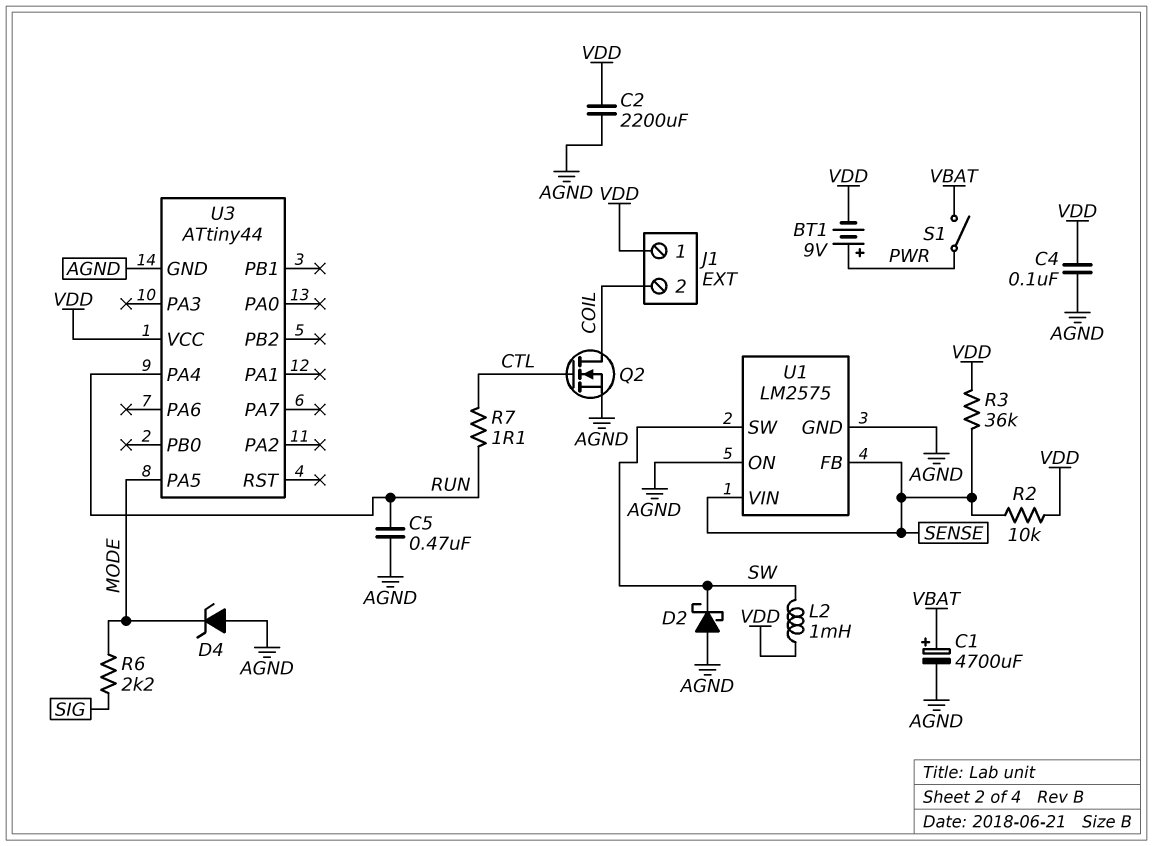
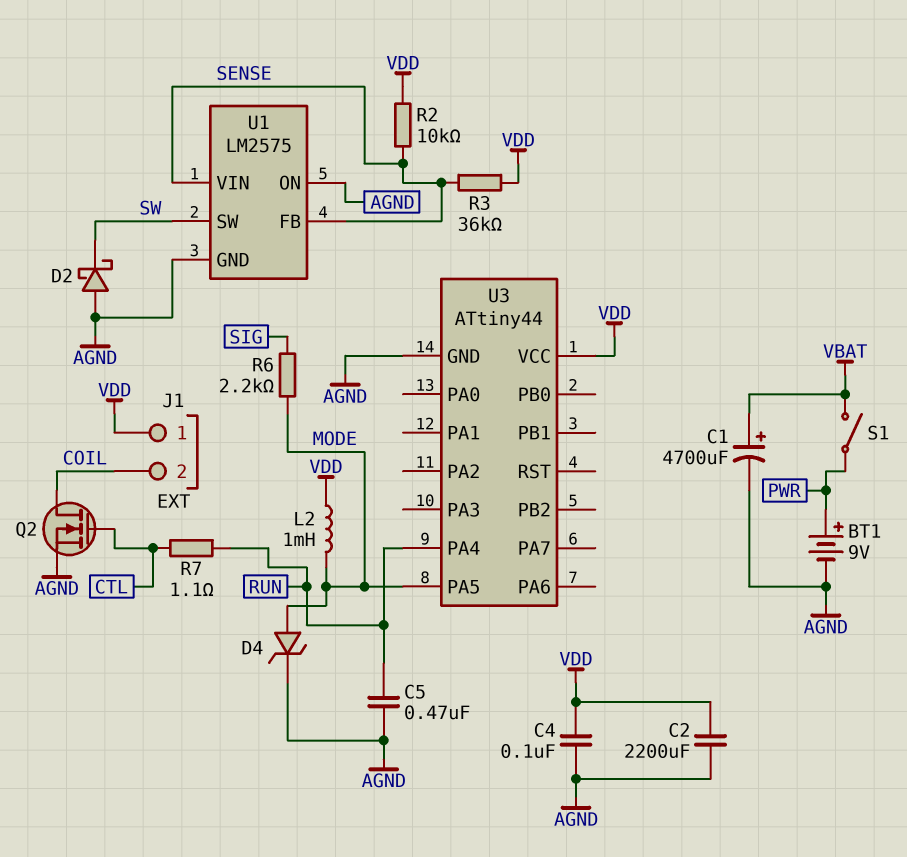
BT1: 9V (plus PWR, minus VDD) -> 9V (plus PWR, minus AGND)
D4: zener (A AGND, K MODE) -> zener (A MODE, K AGND)
L2: 1mH (SW, VDD) -> 1mH (MODE, VDD)

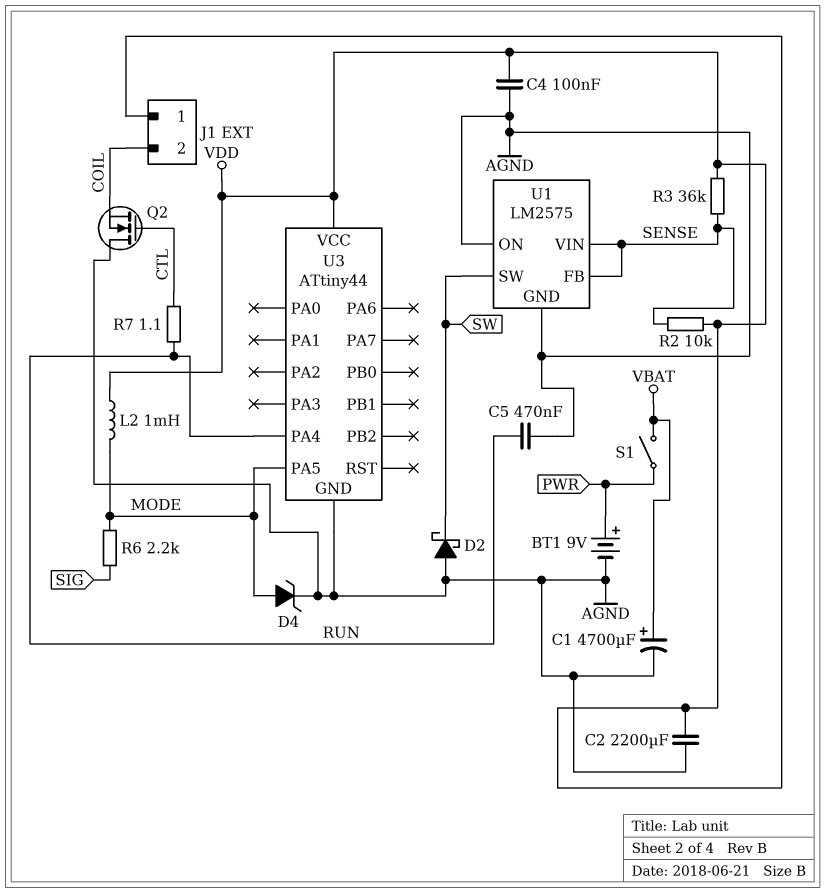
Q2: NMOS (G CTL, D COIL, S AGND) -> NMOS (G CTL, D AGND, S COIL)

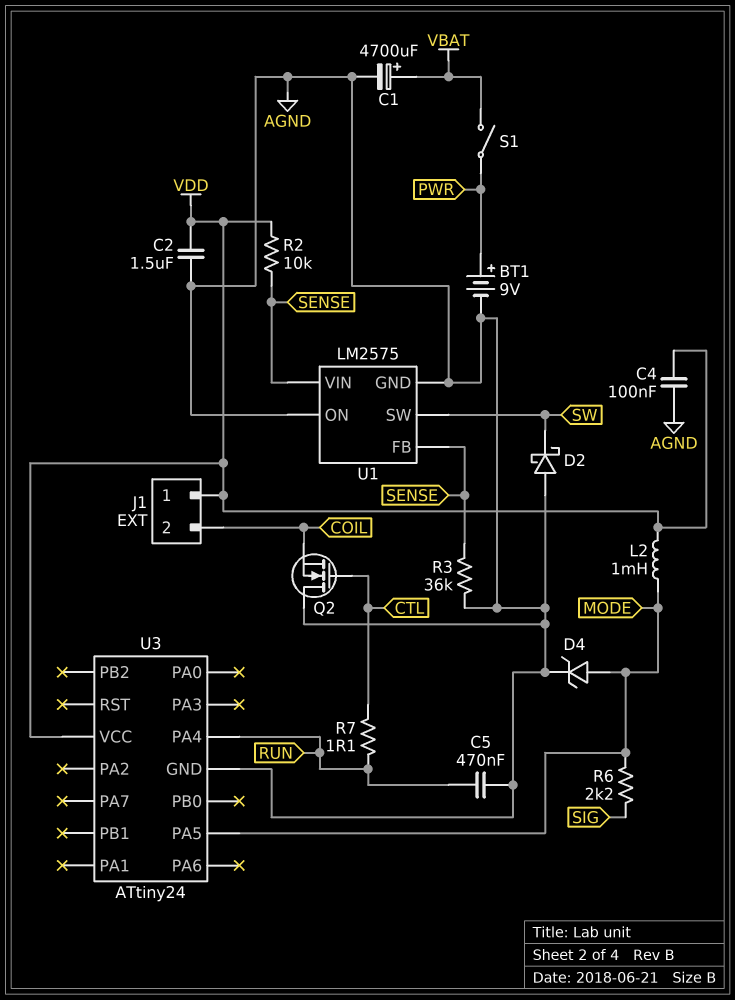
C2: 2200uF (AGND, VDD) -> 1.5uF (AGND, VDD)
R3: 36k (SENSE, VDD) -> 36k (AGND, SENSE)
U3: ATtiny44 -> ATtiny24

